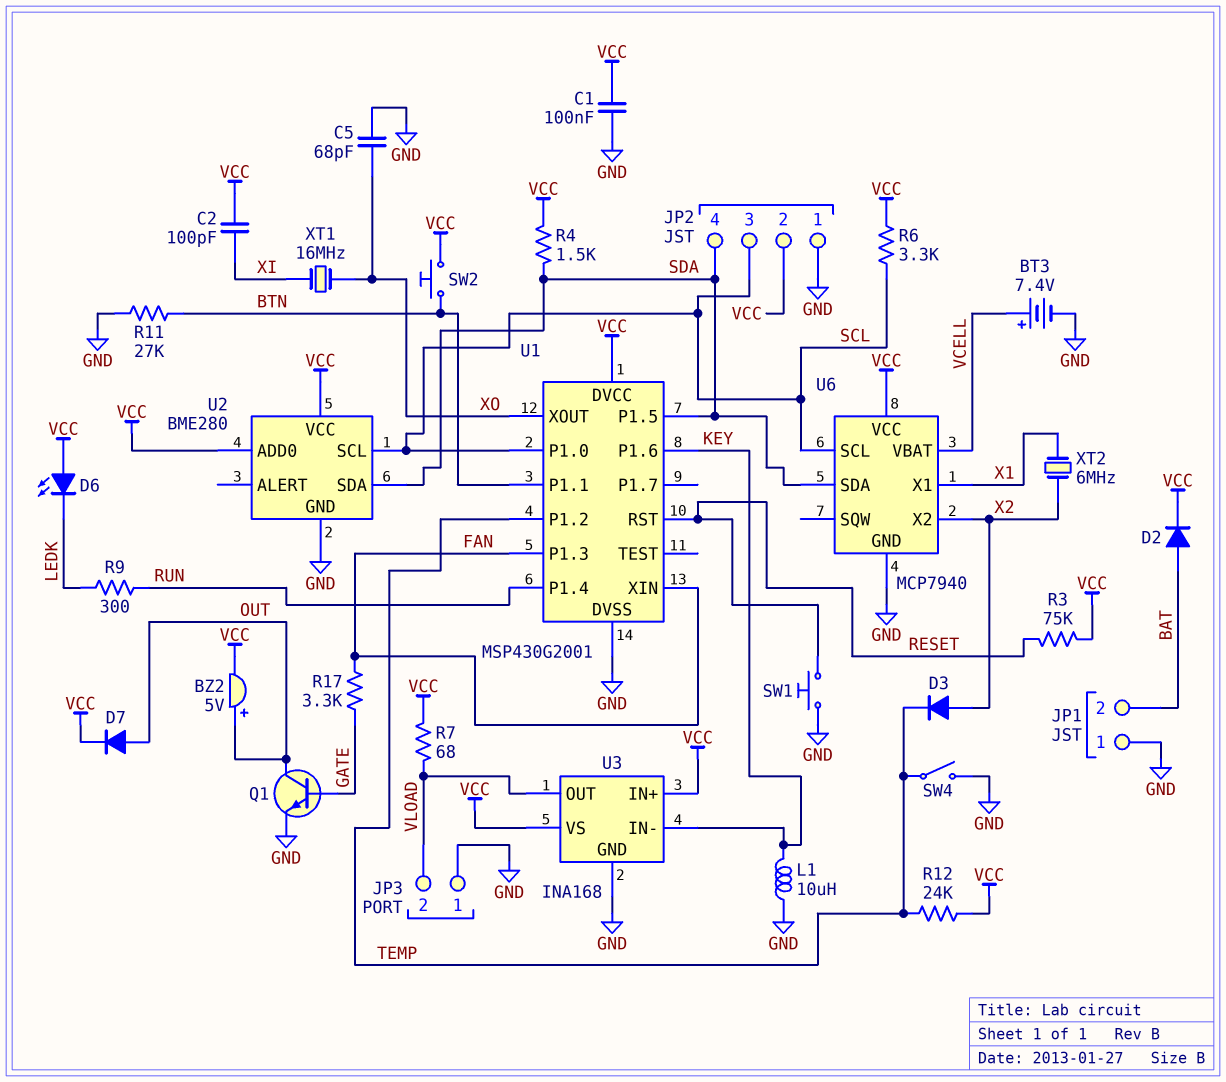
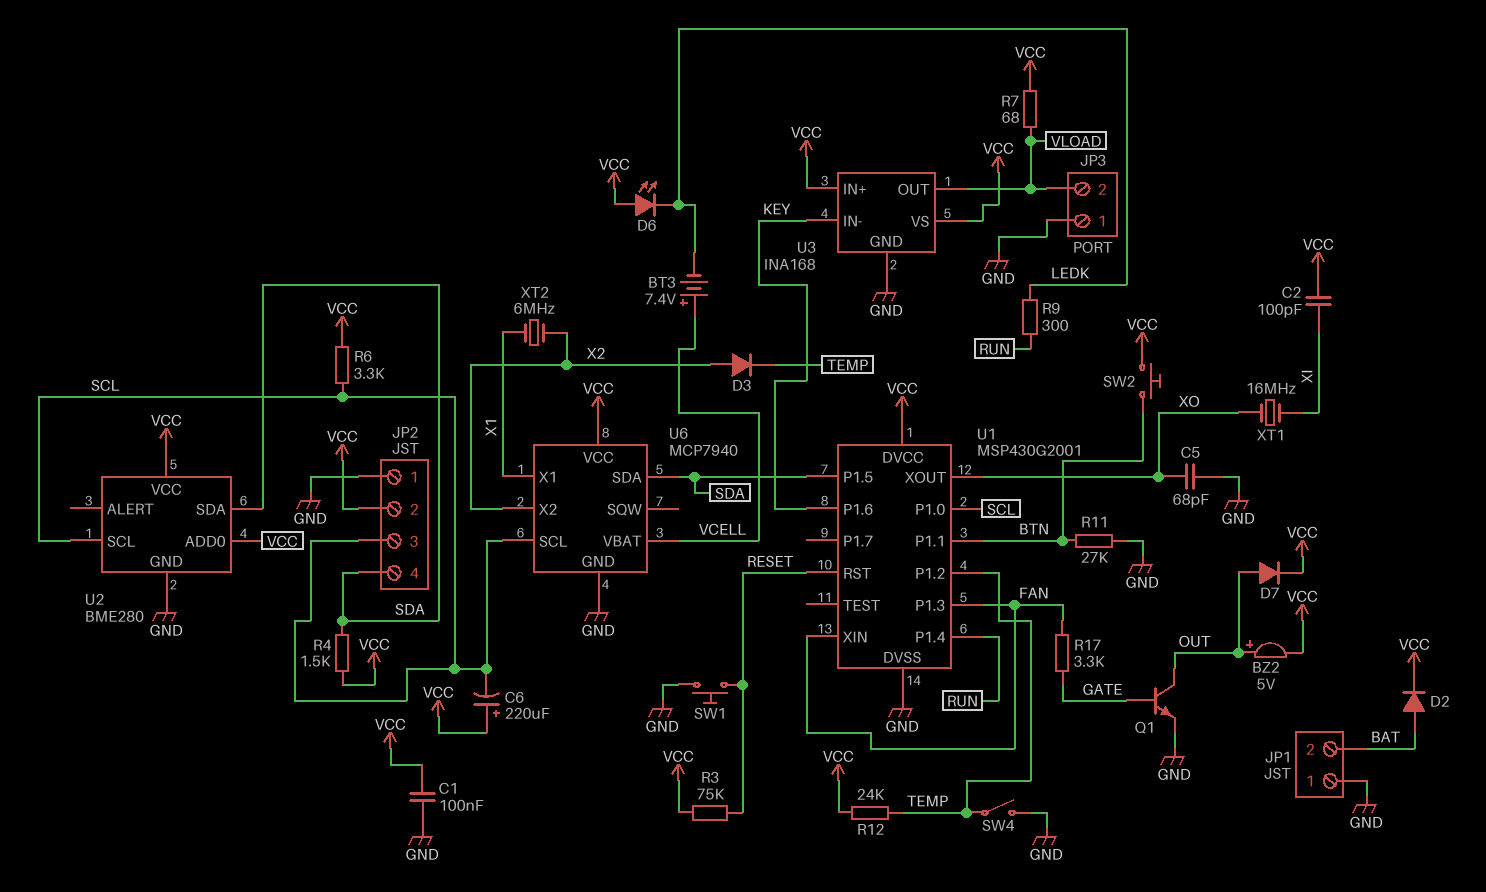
BT3: 7.4V (plus VCELL, minus GND) -> 7.4V (plus VCELL, minus LEDK)
C6: none -> 220uF (plus VCC, minus SCL)
L1: 10uH (GND, KEY) -> none

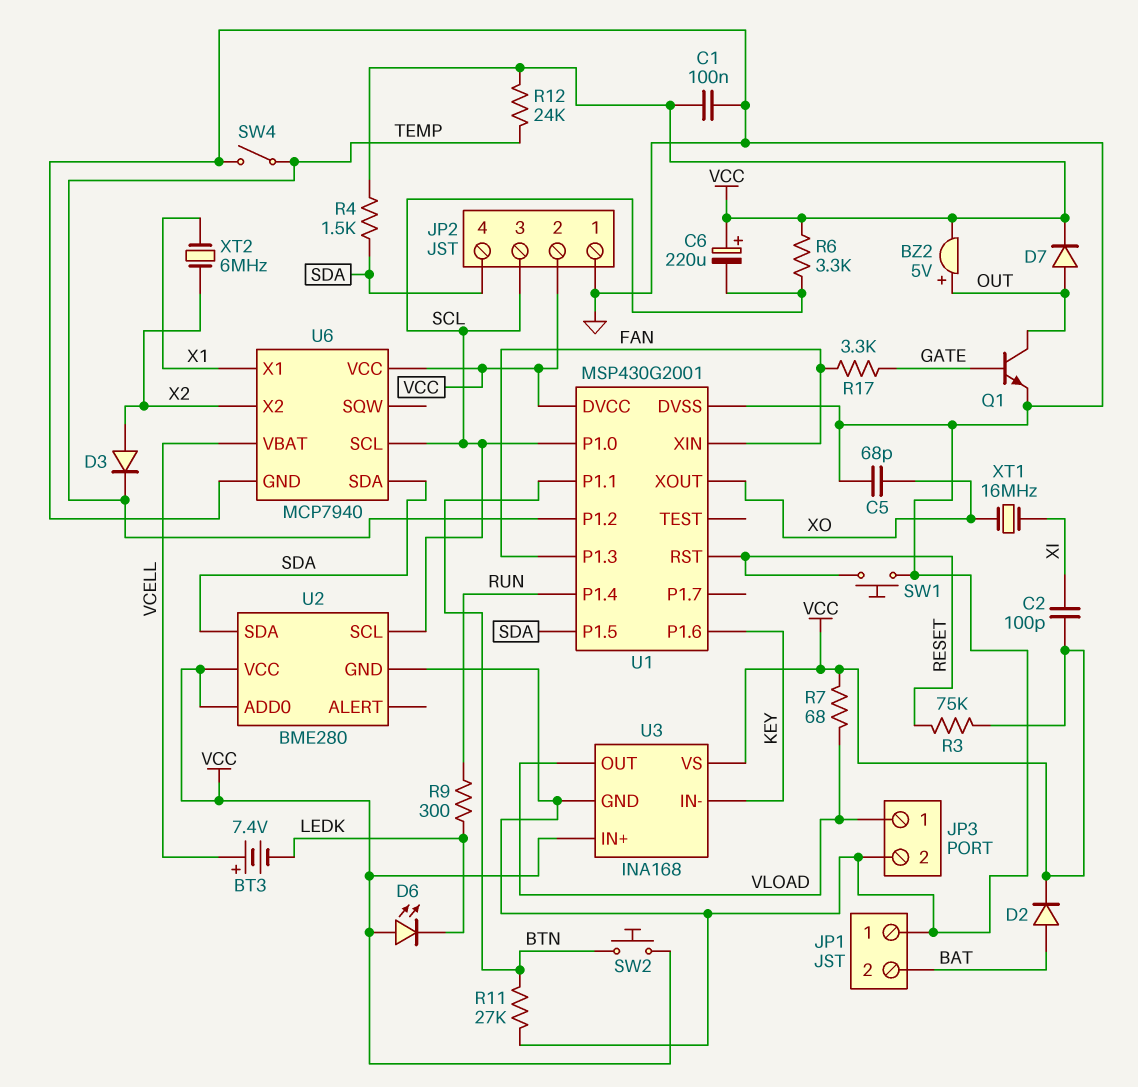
JP3 pin 1: GND -> VLOAD
JP3 pin 2: VLOAD -> GND

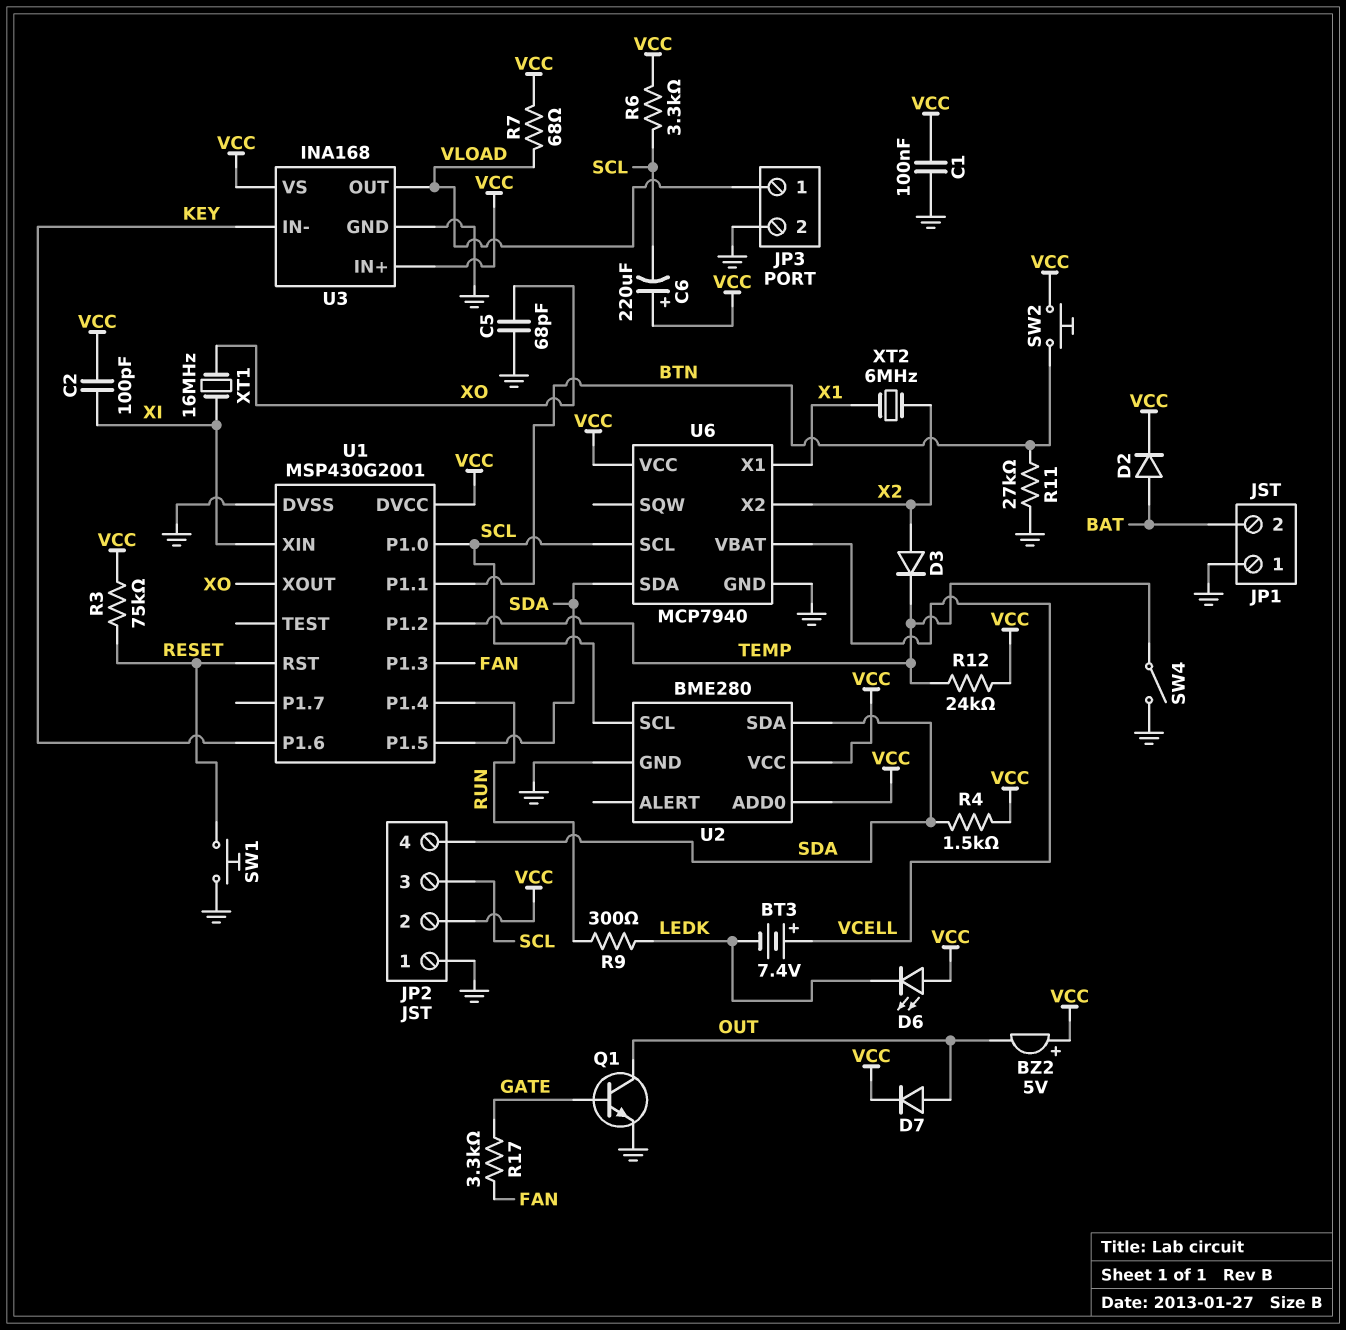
BZ2: buzzer 5V (plus OUT, minus VCC) -> buzzer 5V (plus VCC, minus OUT)
U1 pin XIN: FAN -> XI

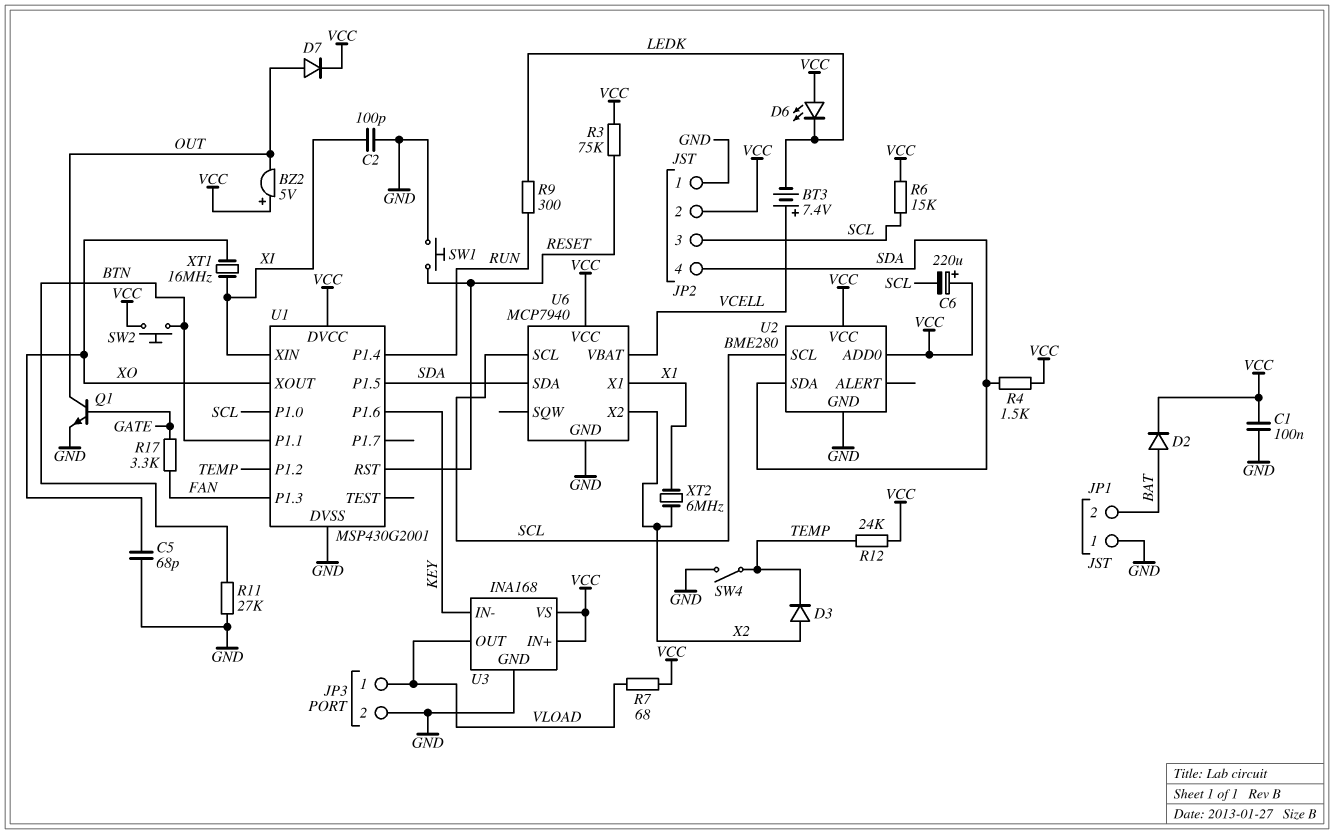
C2: 100pF (VCC, XI) -> 100pF (GND, XI)
R6: 3.3k (SCL, VCC) -> 15k (SCL, VCC)

